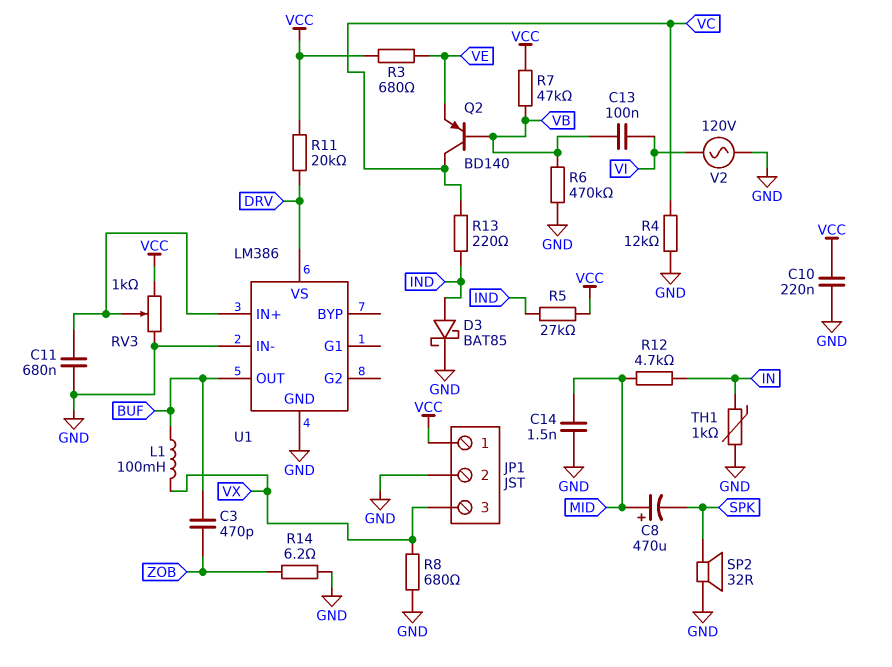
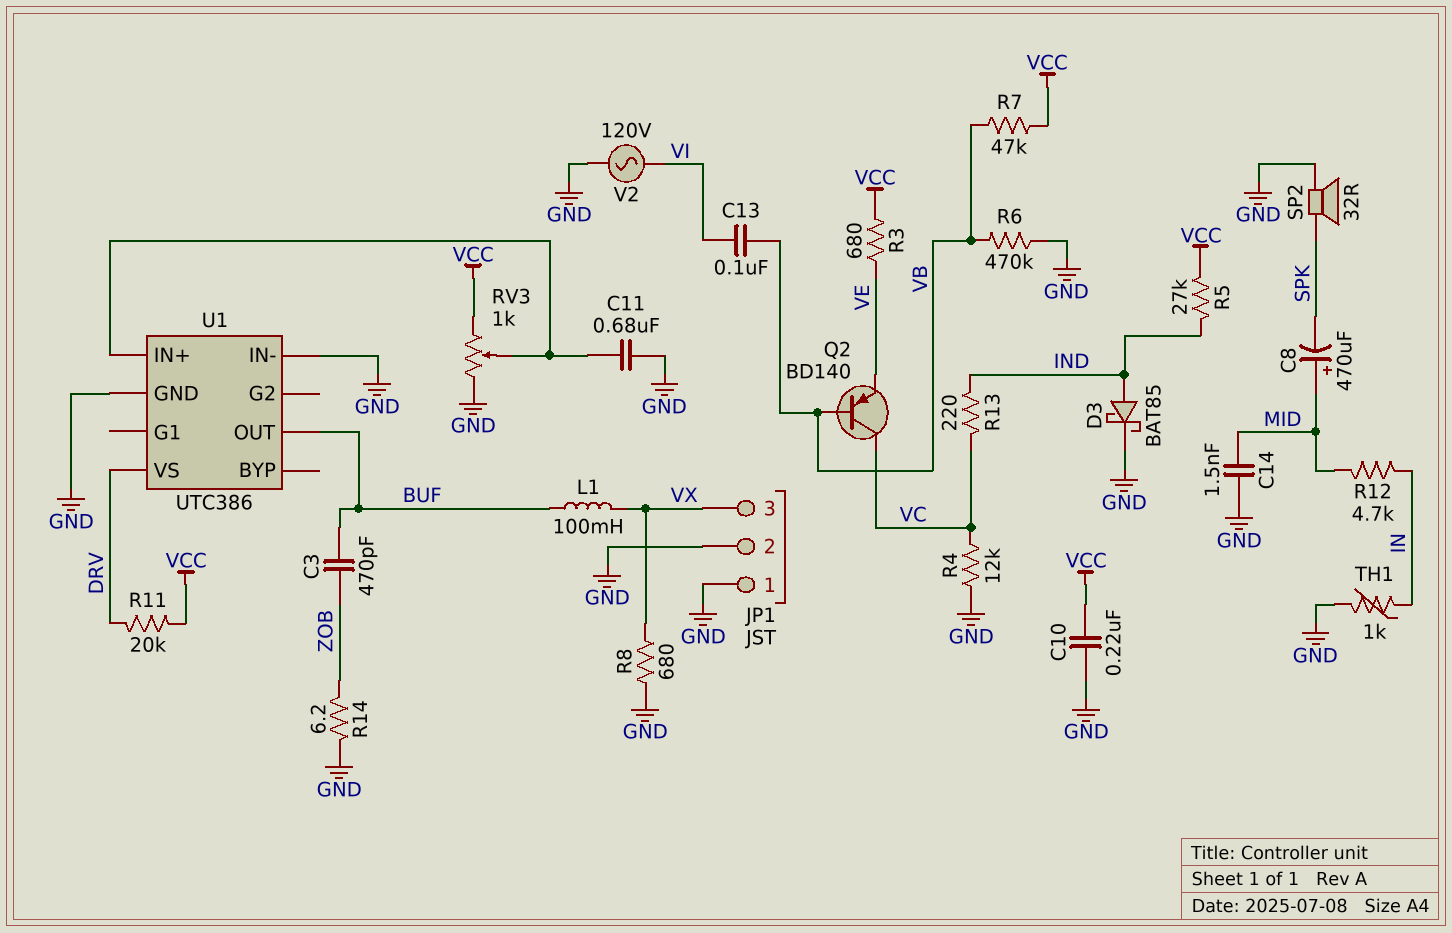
JP1 pin 1: VCC -> GND
U1: LM386 -> UTC386

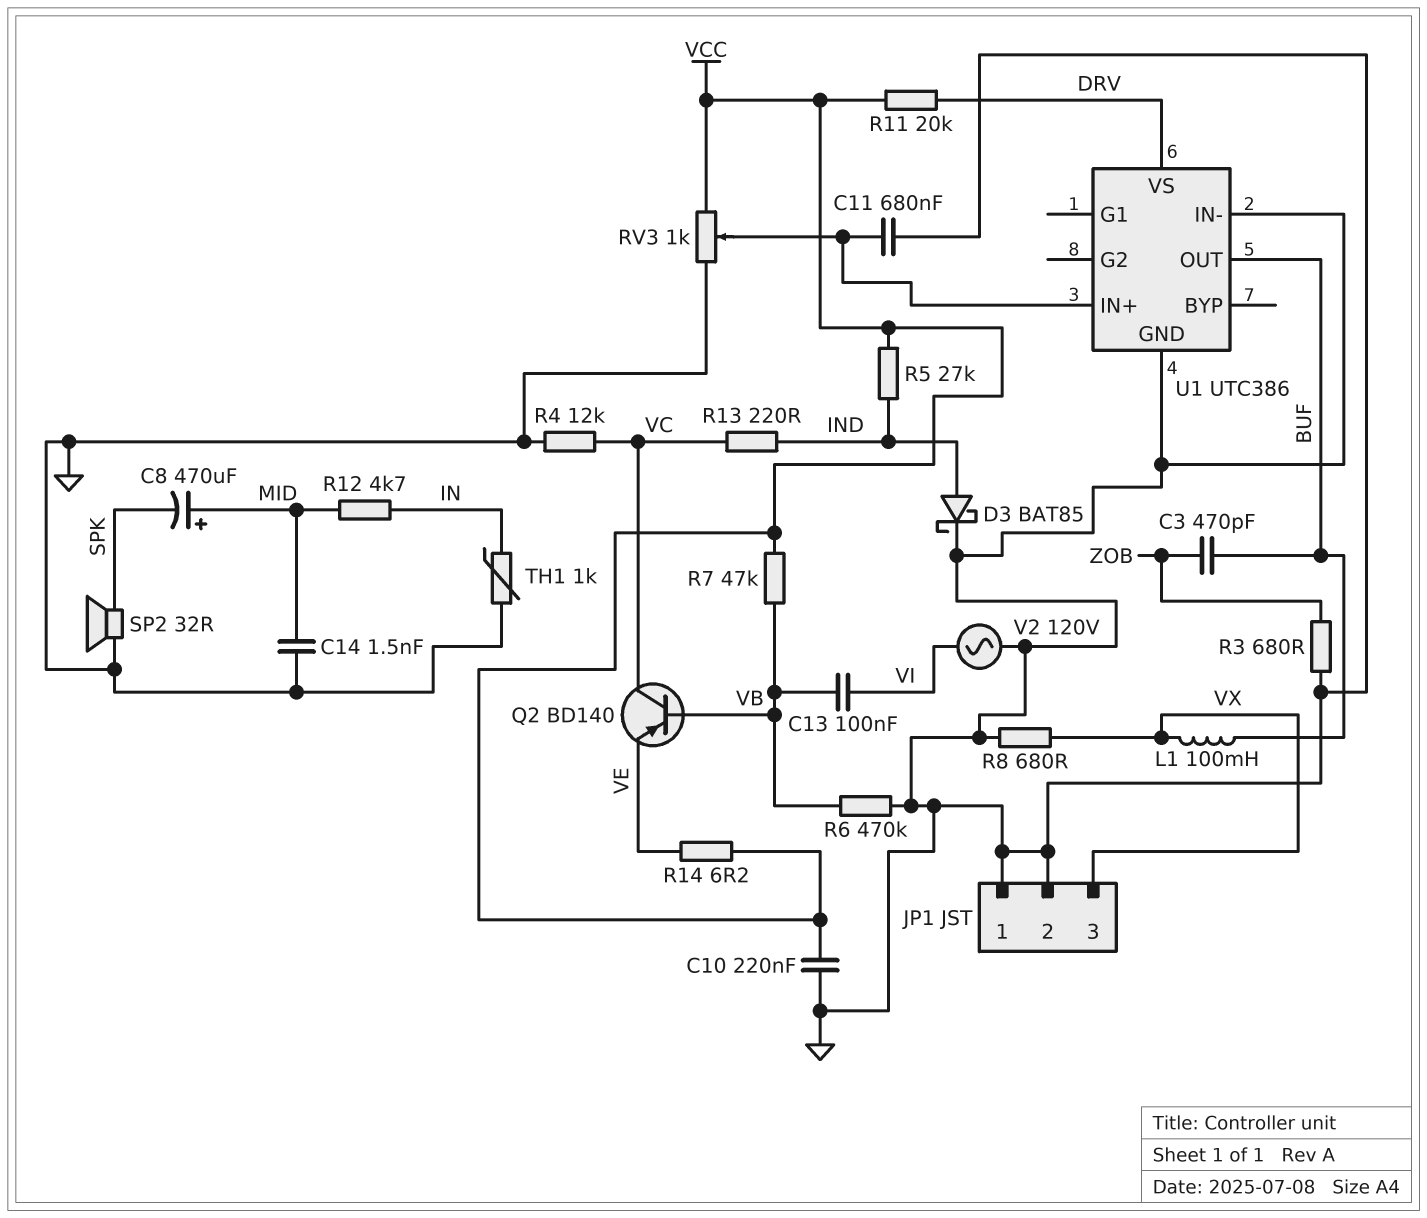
R3: 680 (VCC, VE) -> 680 (GND, ZOB)
R14: 6.2 (GND, ZOB) -> 6.2 (VCC, VE)

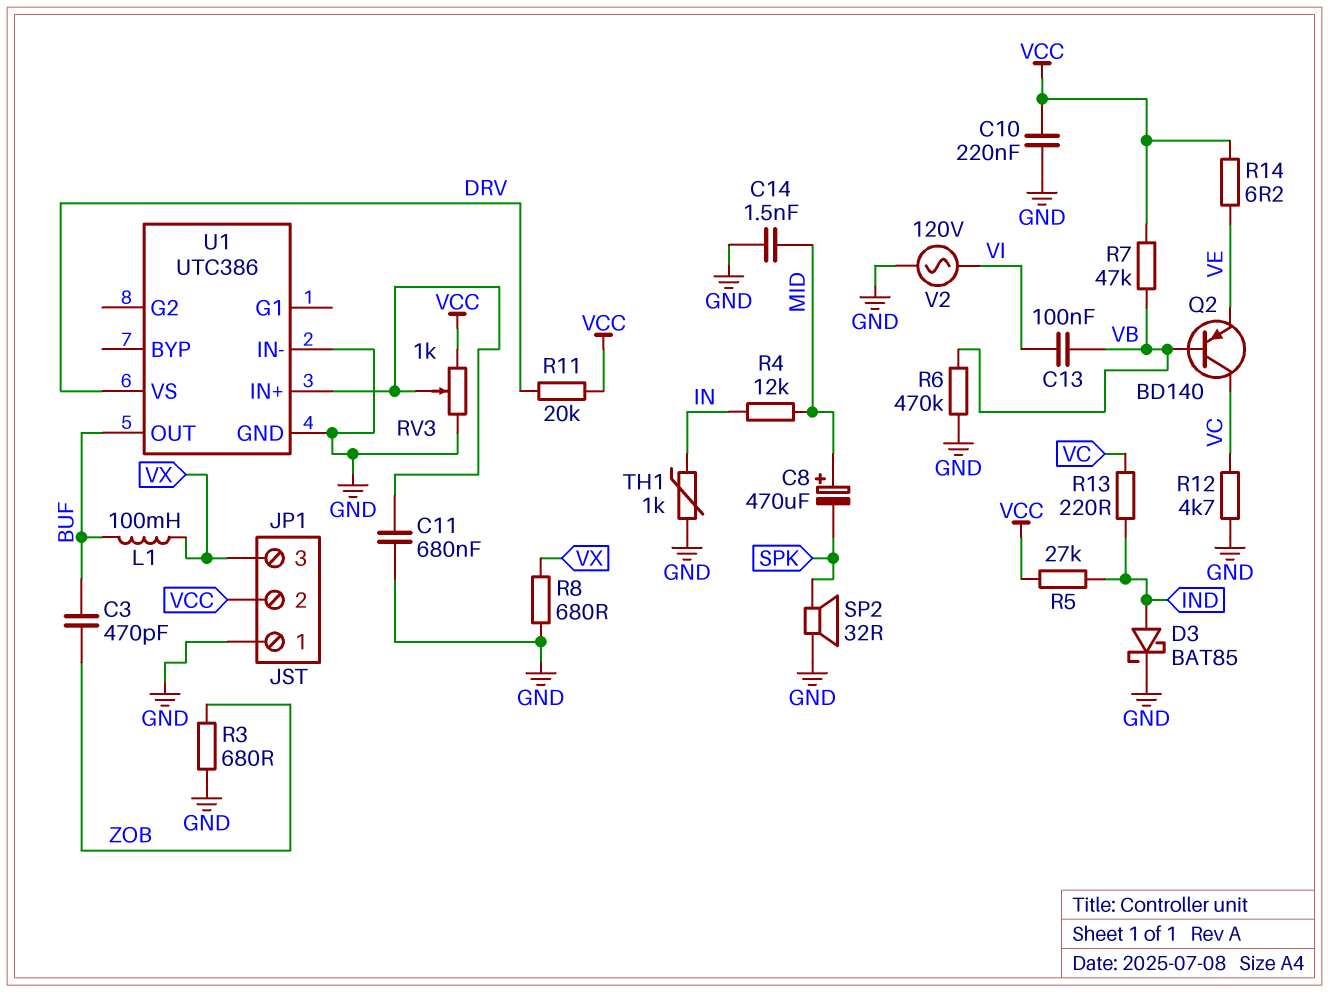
JP1 pin 2: GND -> VCC
R4: 12k (GND, VC) -> 12k (IN, MID)
R12: 4.7k (IN, MID) -> 4.7k (GND, VC)

